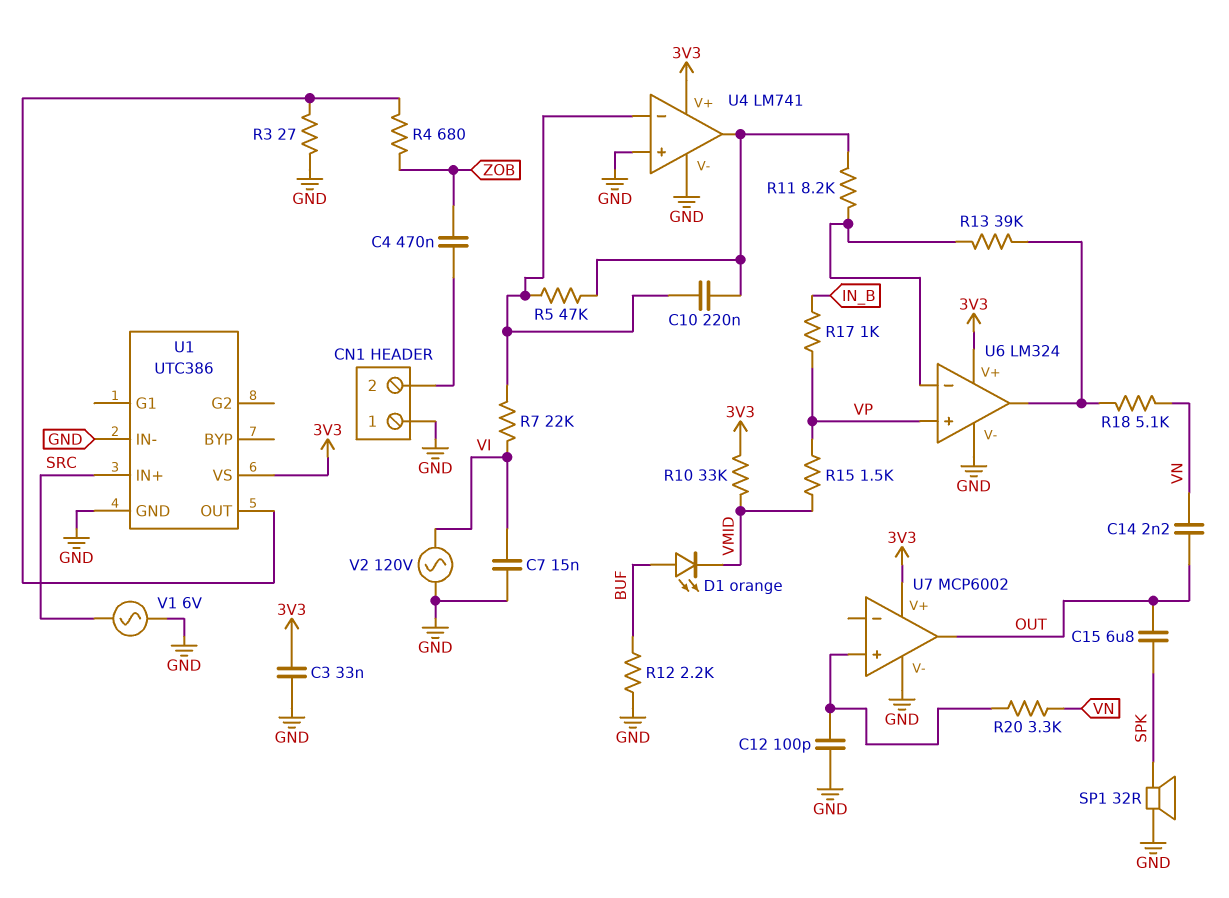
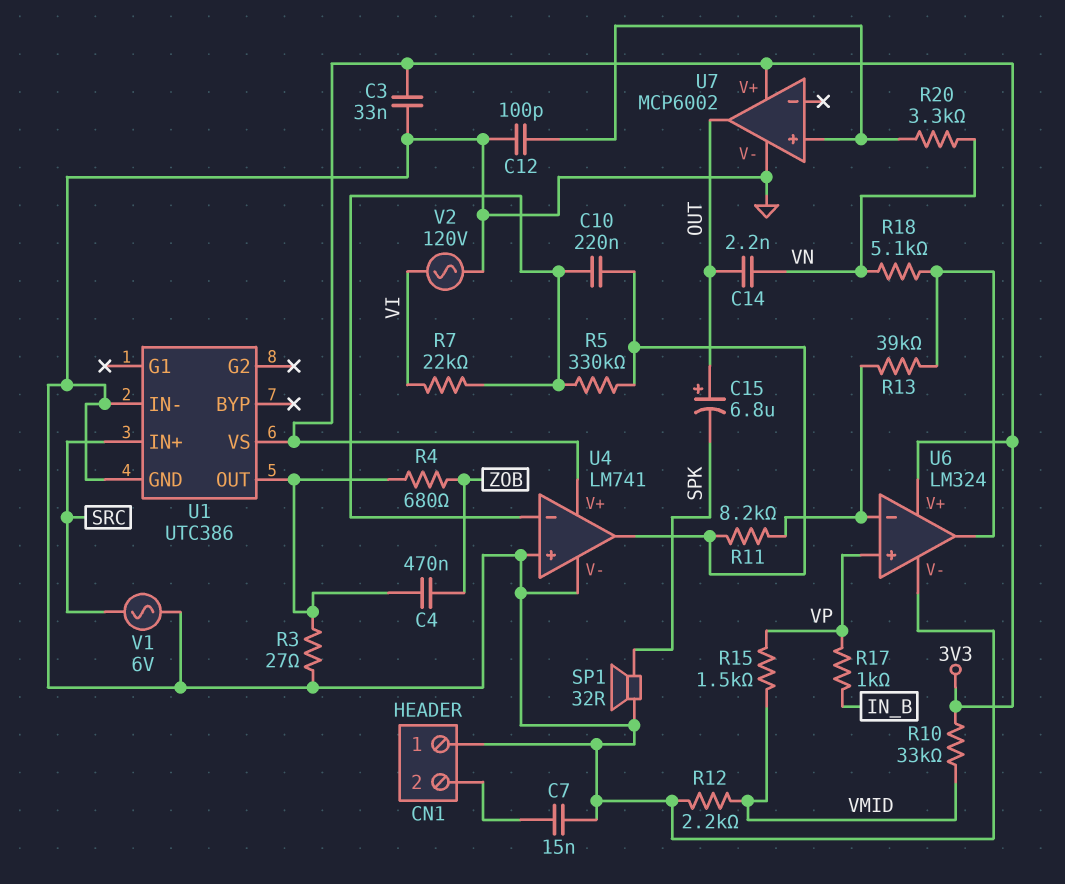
C4: 470nF (CN1/2, ZOB) -> 470nF (U1/OUT, ZOB)
C7: 15nF (GND, VI) -> 15nF (CN1/2, GND)
C15: 6.8uF (OUT, SPK) -> 6.8uF (plus OUT, minus SPK)
D1: LED orange (A BUF, K VMID) -> none
R5: 47k (U4/in-, U4/out) -> 330k (U4/in-, U4/out)
R12: 2.2k (BUF, GND) -> 2.2k (GND, VMID)

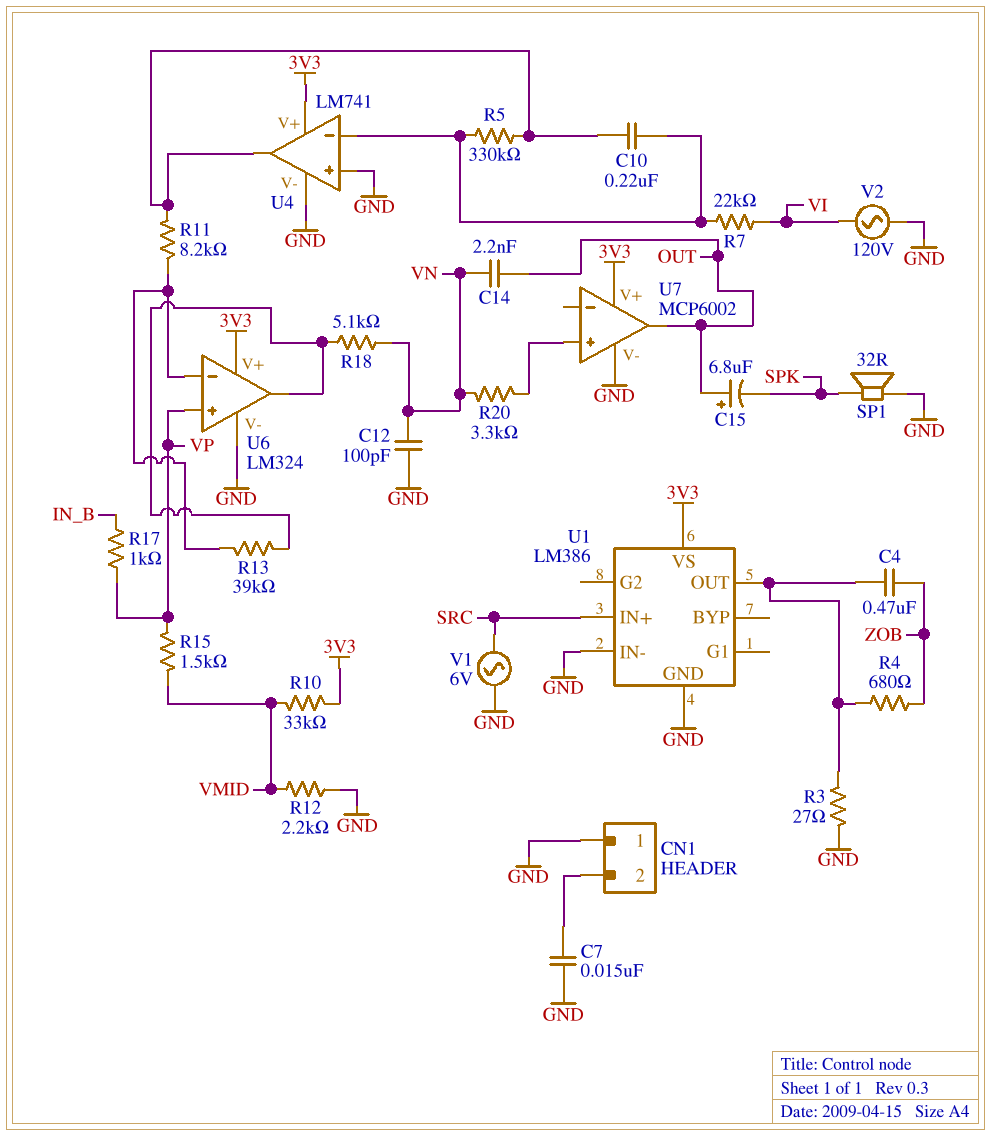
C3: 33nF (3V3, GND) -> none
C12: 100pF (GND, U7/in+) -> 100pF (GND, VN)
U1: UTC386 -> LM386

